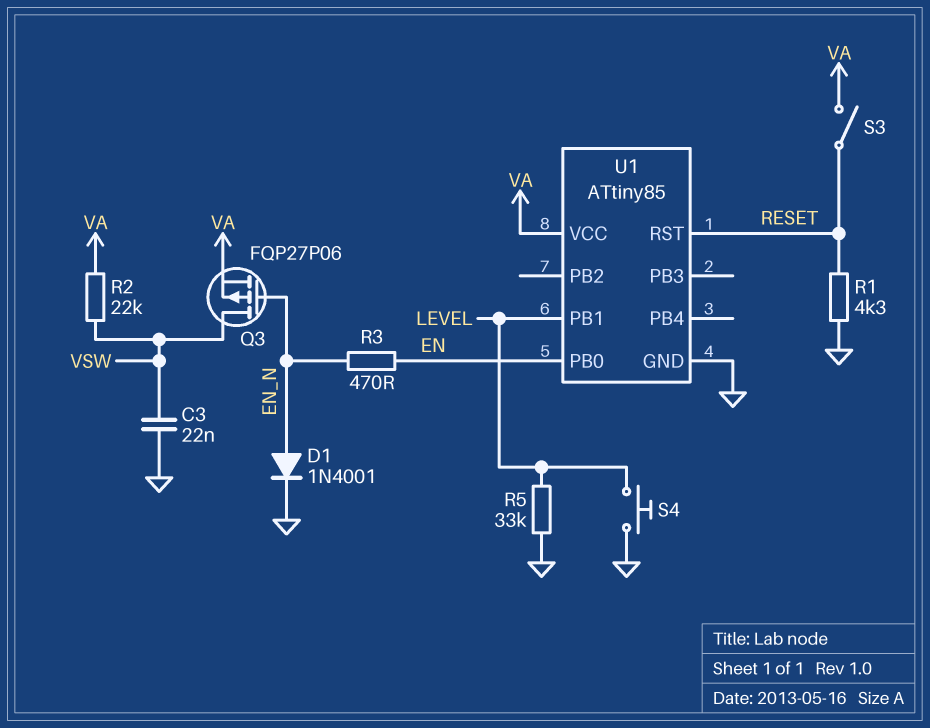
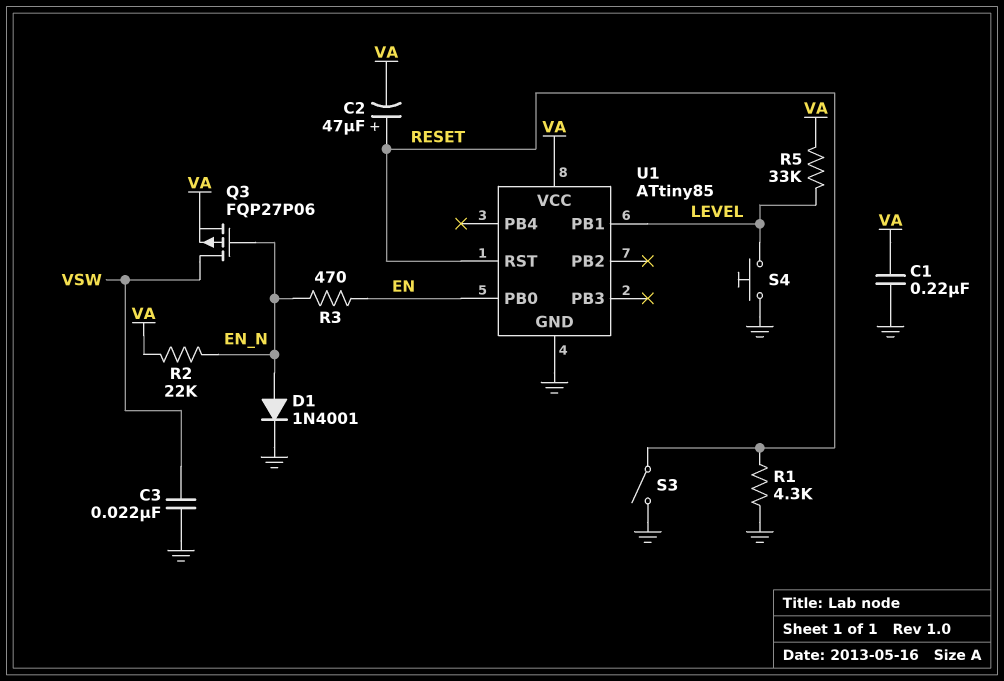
C1: none -> 220nF (GND, VA)
C2: none -> 47uF (plus RESET, minus VA)
R2: 22k (VA, VSW) -> 22k (EN_N, VA)
R5: 33k (GND, LEVEL) -> 33k (LEVEL, VA)
S3: switch (RESET, VA) -> switch (GND, RESET)

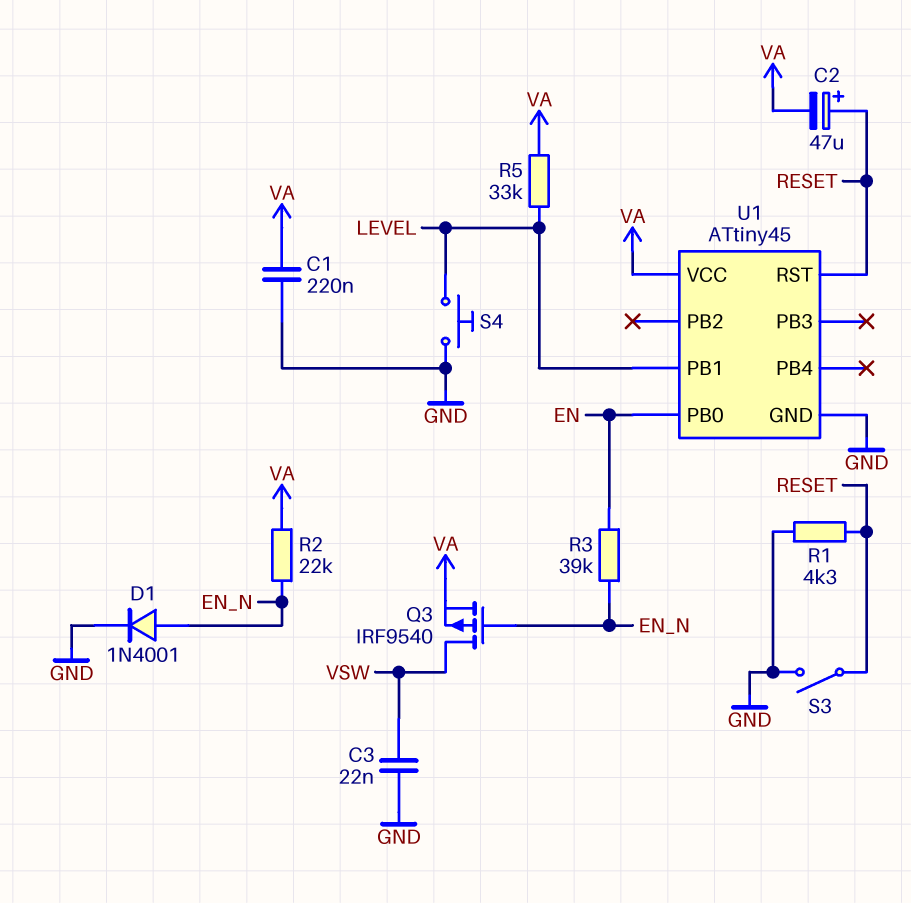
Q3: PMOS FQP27P06 (G EN_N, D VSW, S VA) -> PMOS IRF9540 (G EN_N, D VSW, S VA)
R3: 470 (EN, EN_N) -> 39k (EN, EN_N)
U1: ATtiny85 -> ATtiny45

